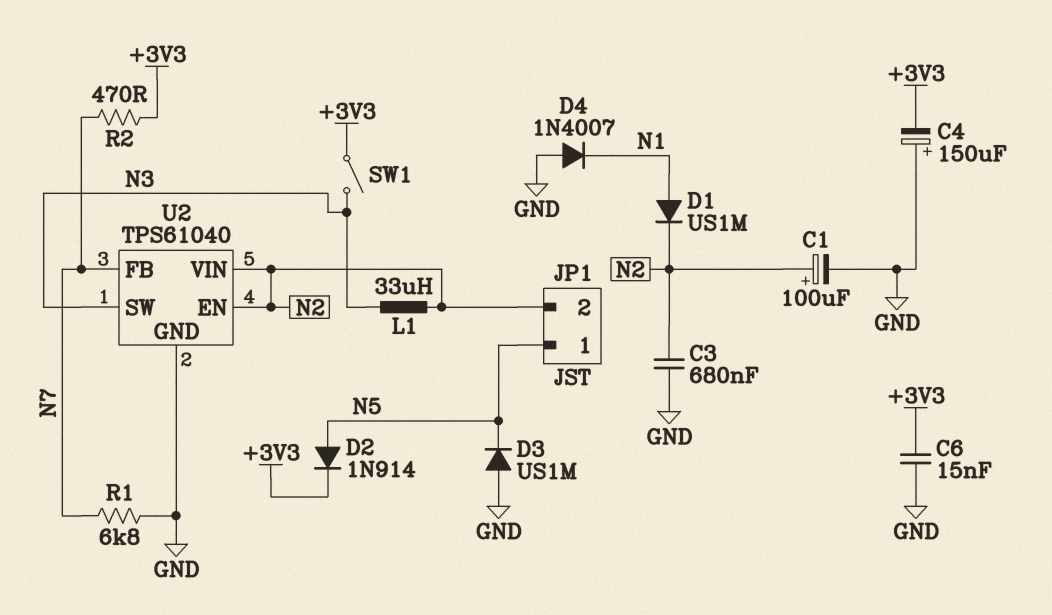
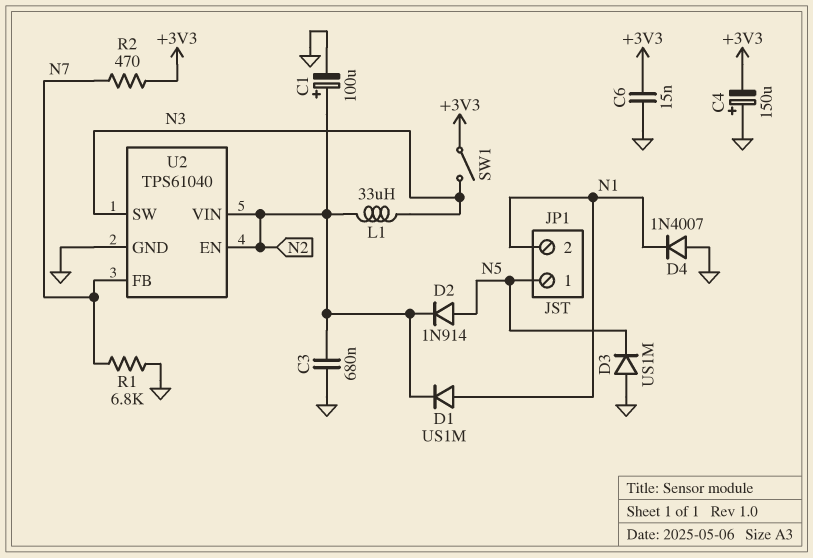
D2: diode 1N914 (A N5, K +3V3) -> diode 1N914 (A N5, K N2)
JP1 pin 2: N2 -> N1

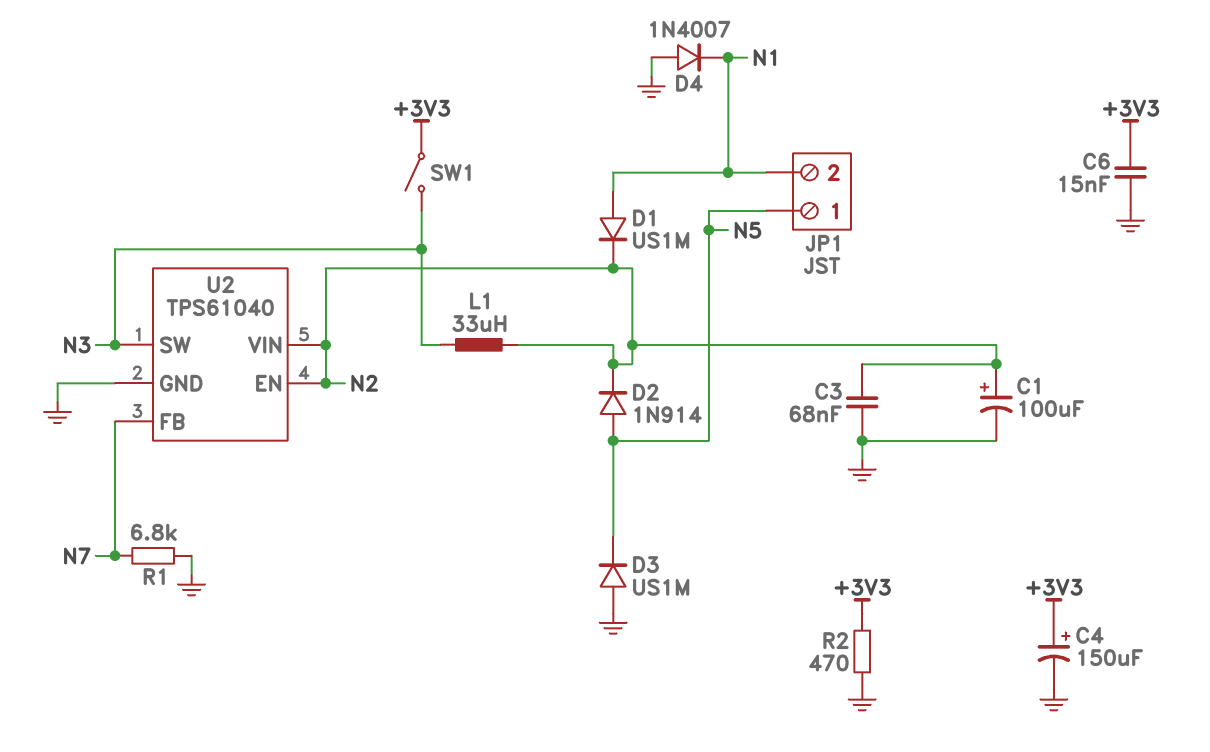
C3: 680nF (GND, N2) -> 68nF (GND, N2)
C4: 150uF (plus GND, minus +3V3) -> 150uF (plus +3V3, minus GND)
R2: 470 (+3V3, N7) -> 470 (+3V3, GND)

